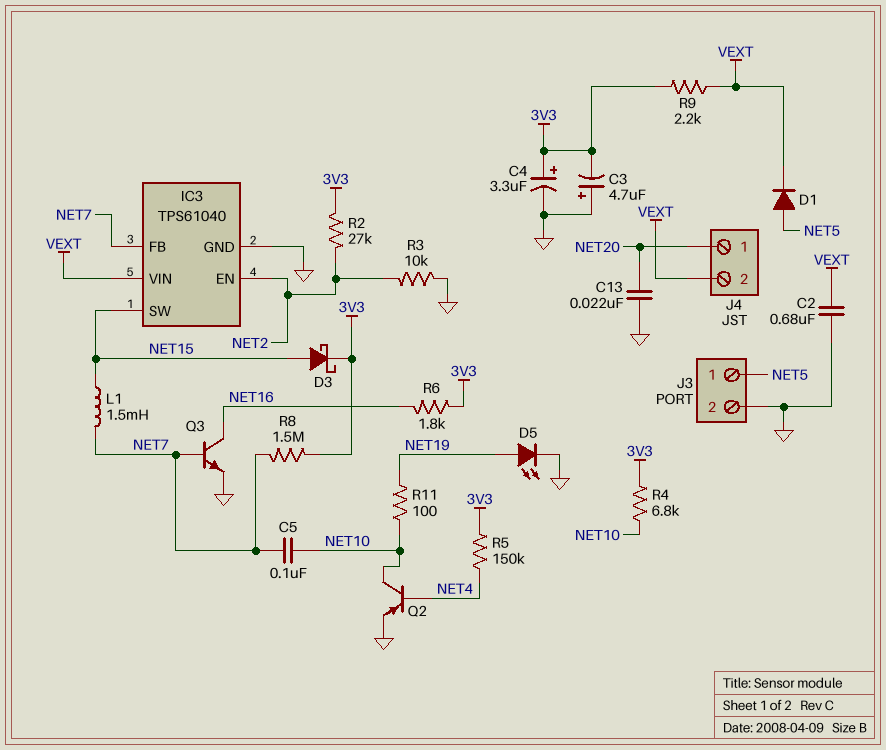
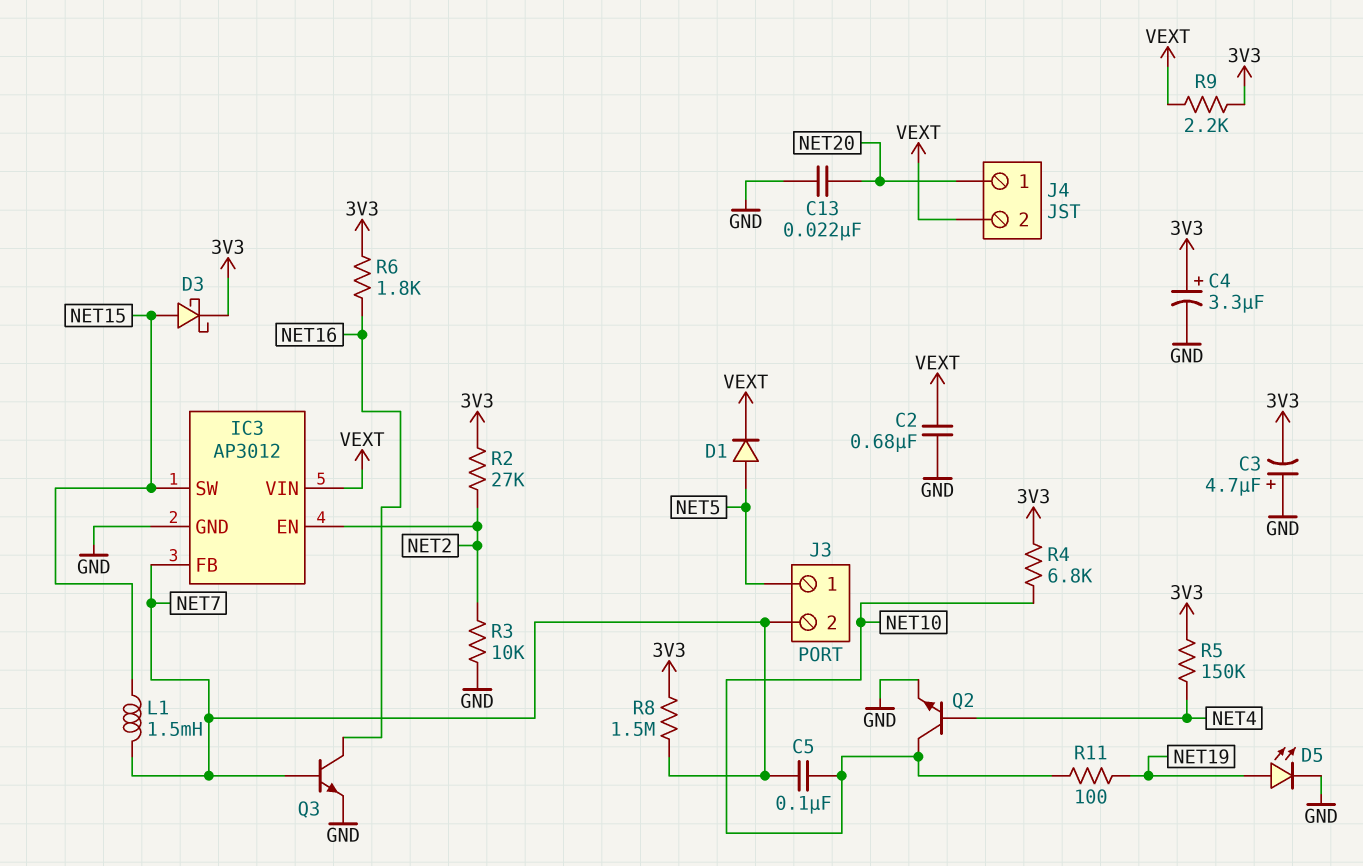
IC3: TPS61040 -> AP3012
J3 pin 2: GND -> NET7
Q2: PNP (B NET4, C NET10, E GND) -> NPN (B NET4, C NET10, E GND)

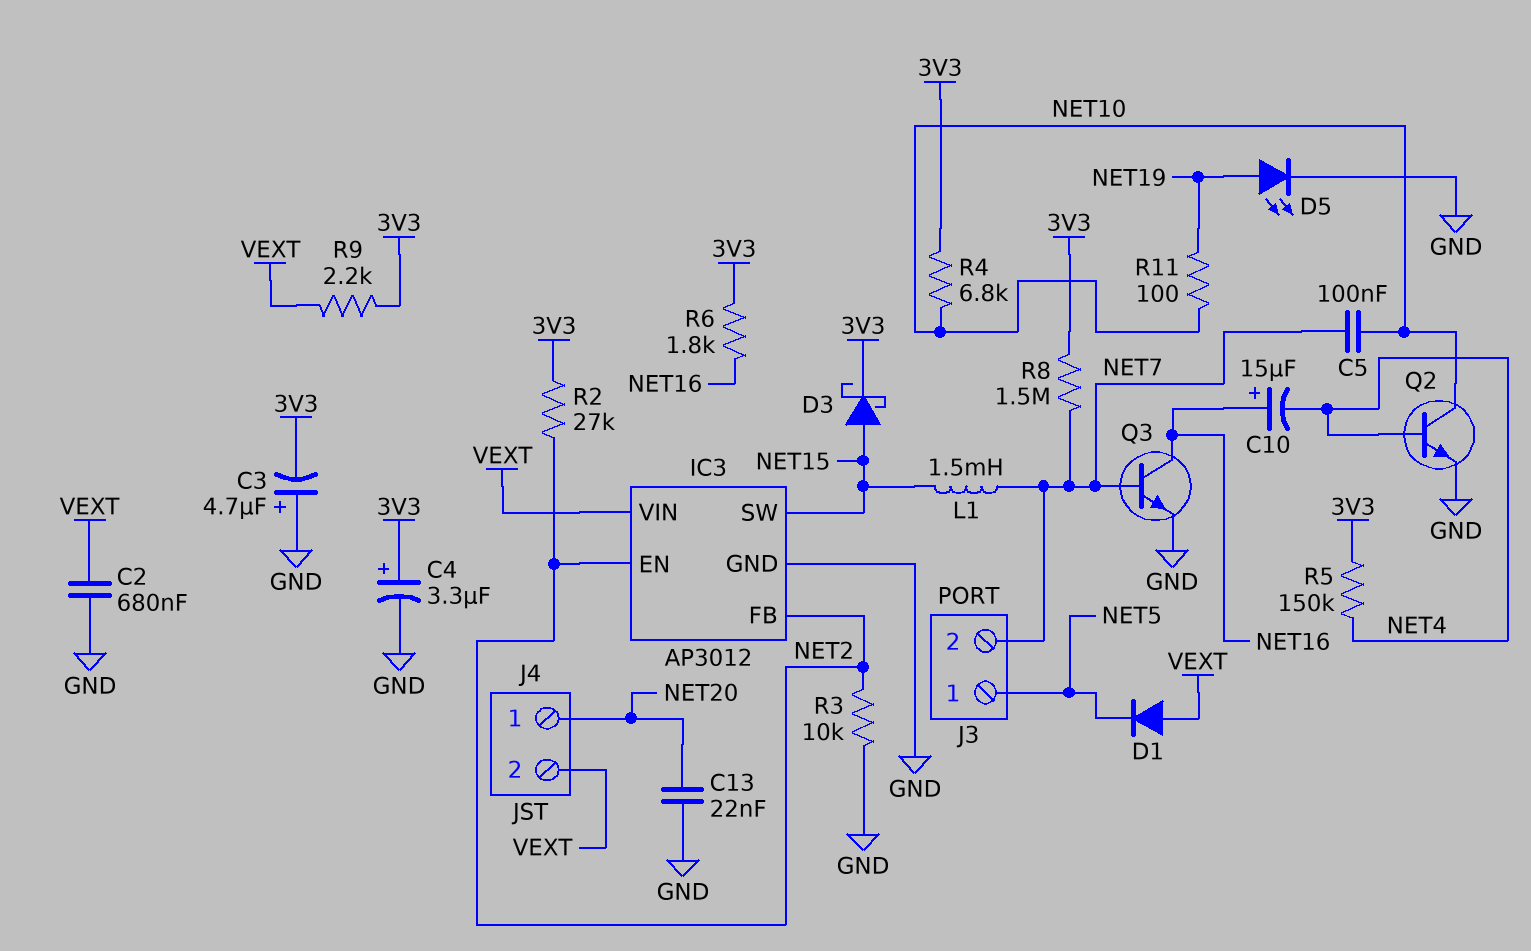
C10: none -> 15uF (plus NET16, minus NET4)
D1: diode (A NET5, K VEXT) -> diode (A VEXT, K NET5)
IC3 pin FB: NET7 -> NET2

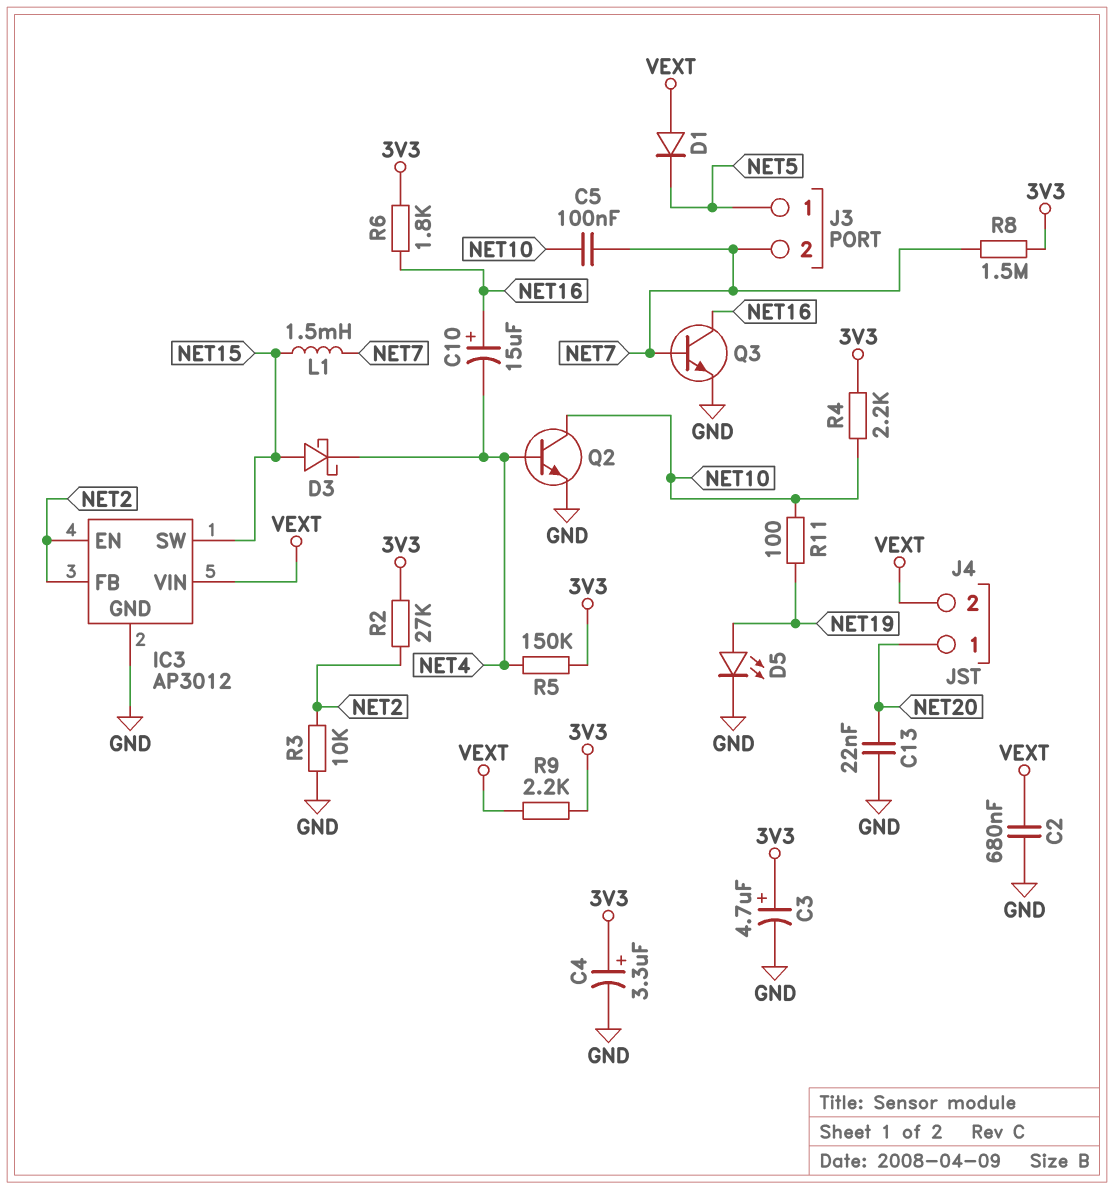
C3: 4.7uF (plus GND, minus 3V3) -> 4.7uF (plus 3V3, minus GND)
D3: schottky (A NET15, K 3V3) -> schottky (A NET15, K NET4)
R4: 6.8k (3V3, NET10) -> 2.2k (3V3, NET10)

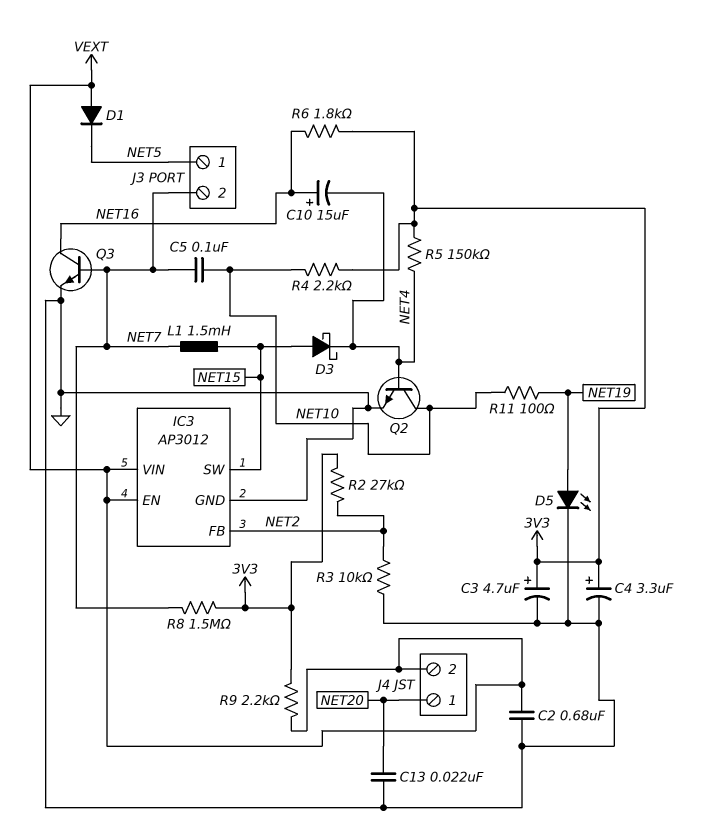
IC3 pin EN: NET2 -> VEXT

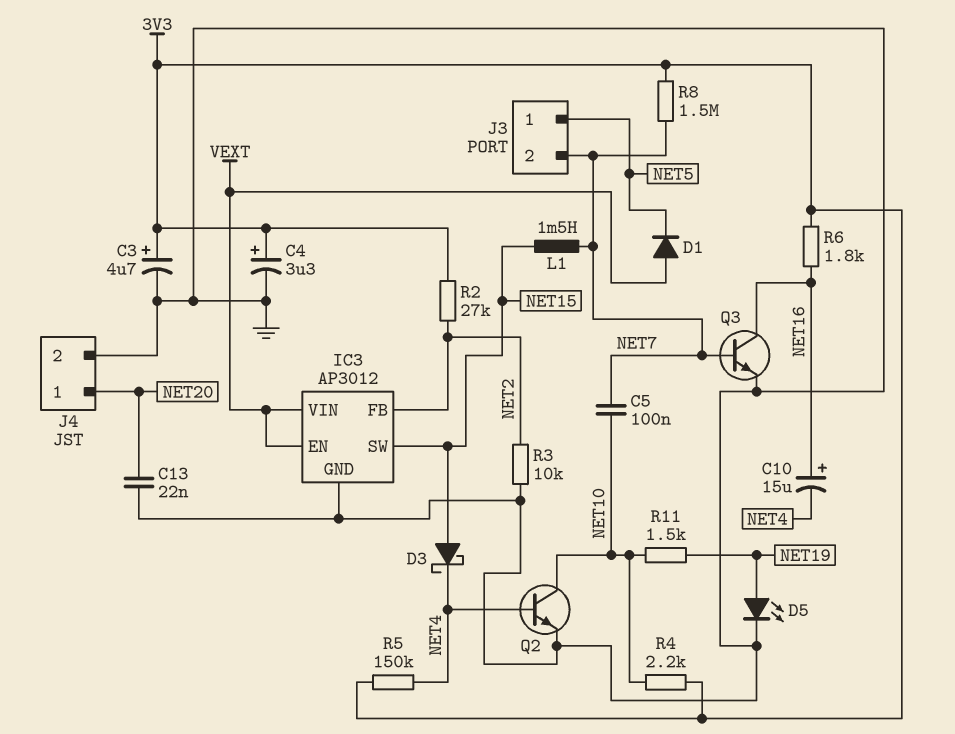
C2: 680nF (GND, VEXT) -> none
J4 pin 2: VEXT -> GND
R9: 2.2k (3V3, VEXT) -> none
R11: 100 (NET10, NET19) -> 1.5k (NET10, NET19)

